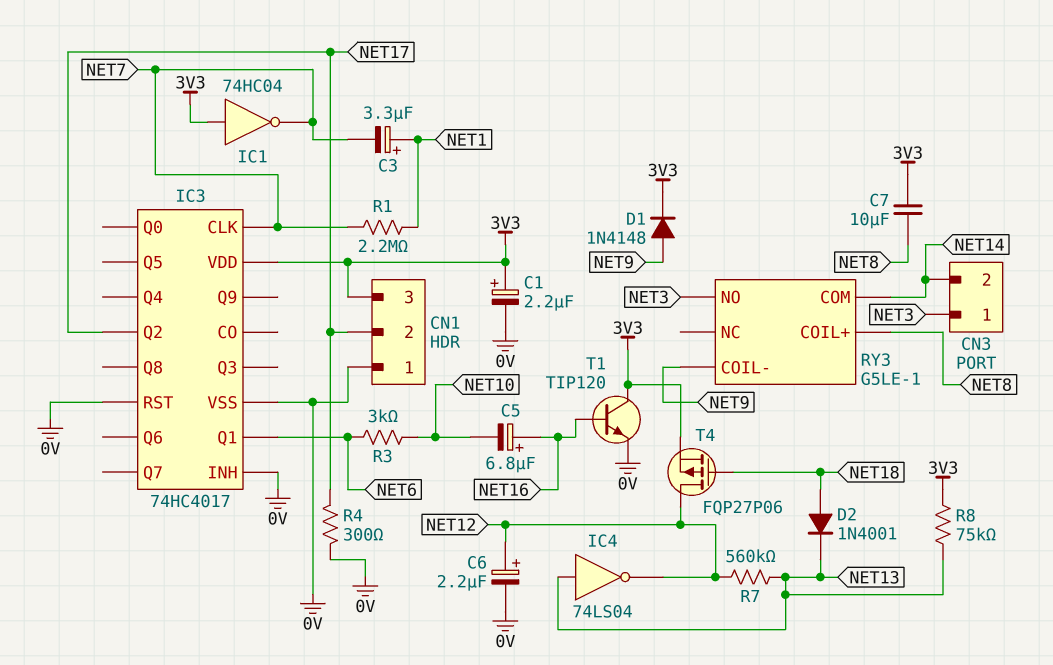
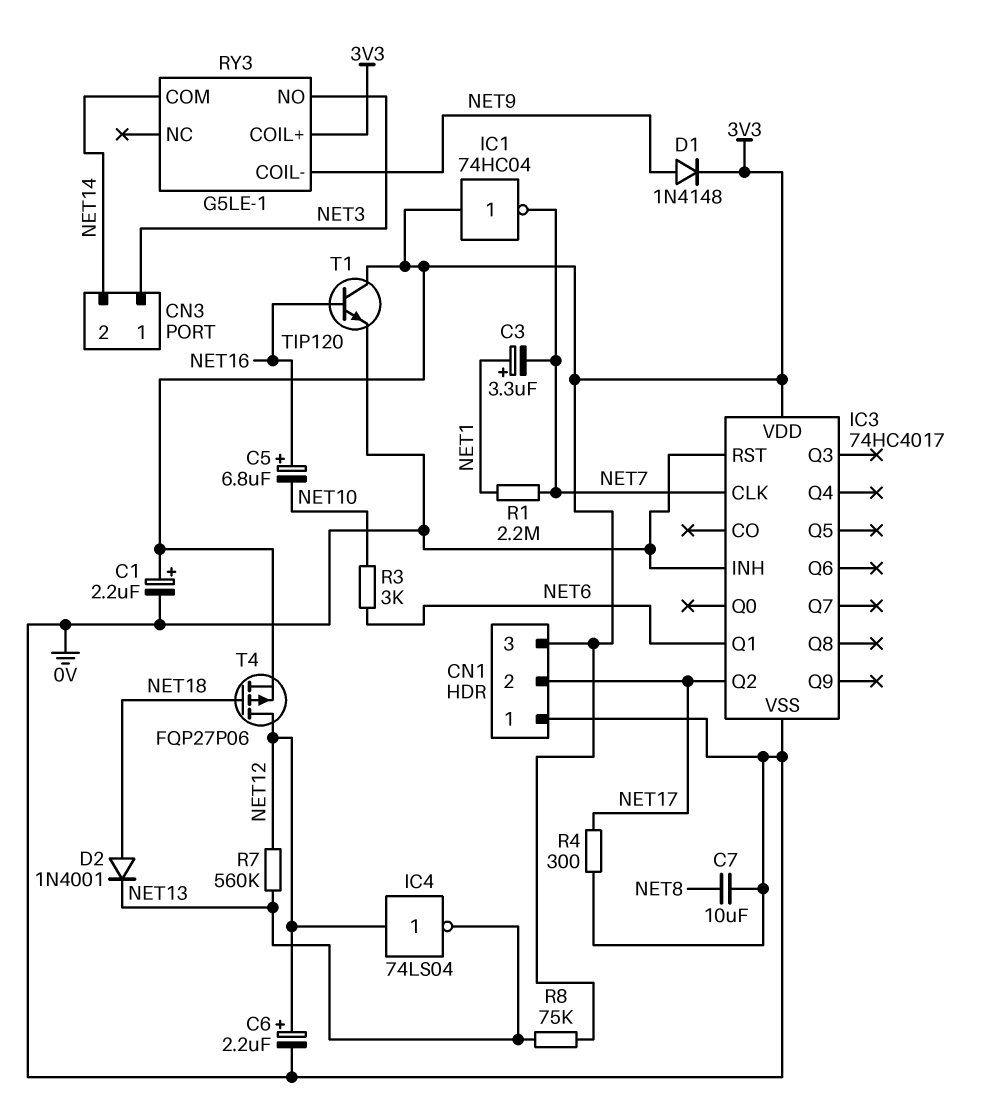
C7: 10uF (3V3, NET8) -> 10uF (0V, NET8)
IC4: NOT 74LS04 (in NET13, out NET12) -> NOT 74LS04 (in NET12, out NET13)
RY3 pin COIL+: NET8 -> 3V3

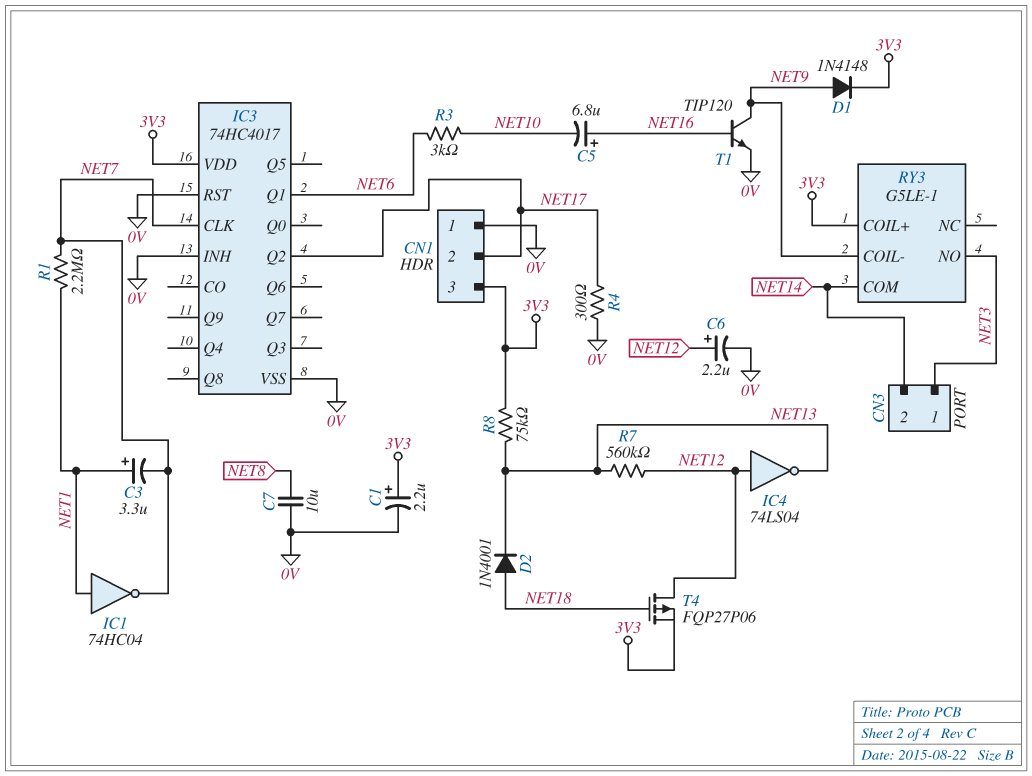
IC1: NOT 74HC04 (in 3V3, out NET7) -> NOT 74HC04 (in NET1, out NET7)
T1: NPN TIP120 (B NET16, C 3V3, E 0V) -> NPN TIP120 (B NET16, C NET9, E 0V)

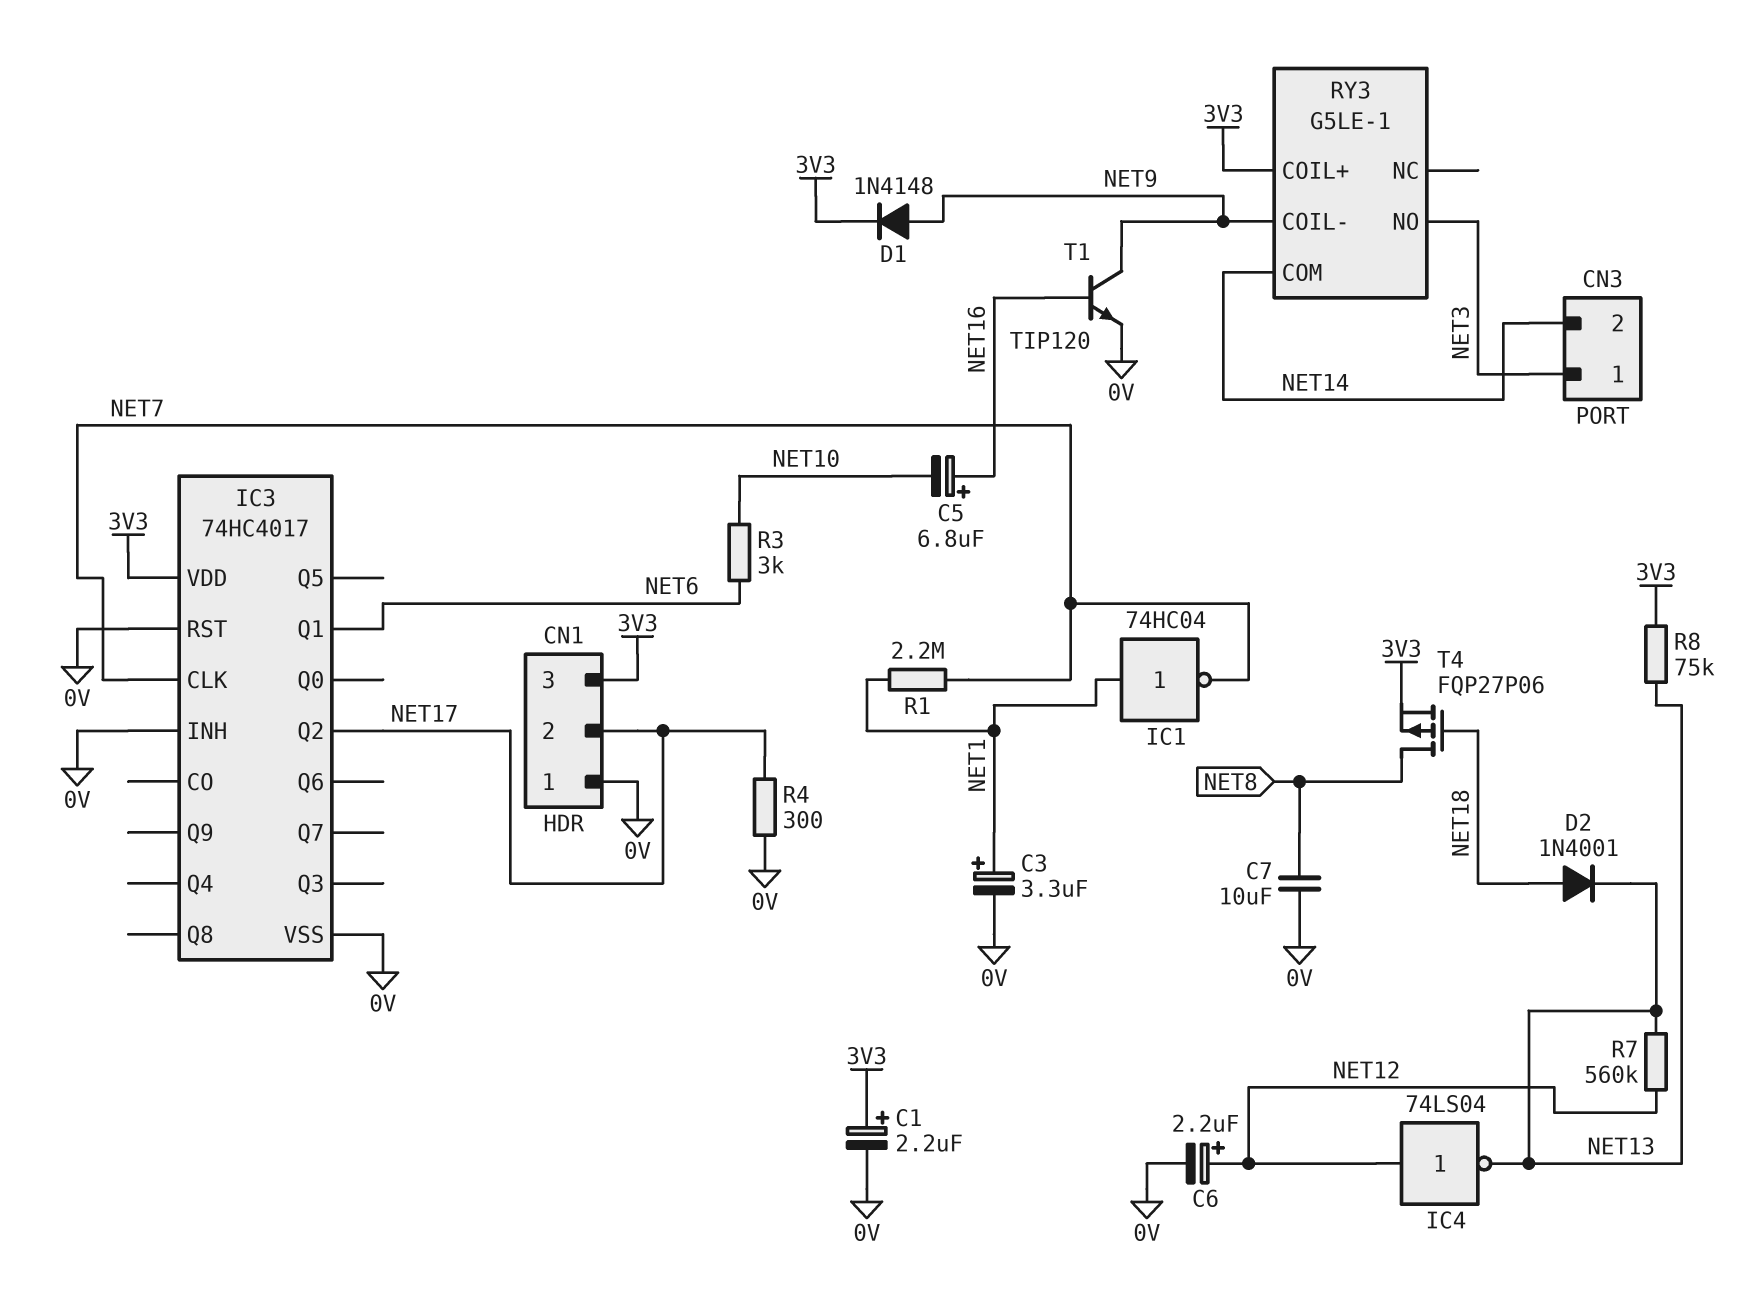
C3: 3.3uF (plus NET1, minus NET7) -> 3.3uF (plus NET1, minus 0V)
T4: PMOS FQP27P06 (G NET18, D NET12, S 3V3) -> PMOS FQP27P06 (G NET18, D NET8, S 3V3)

